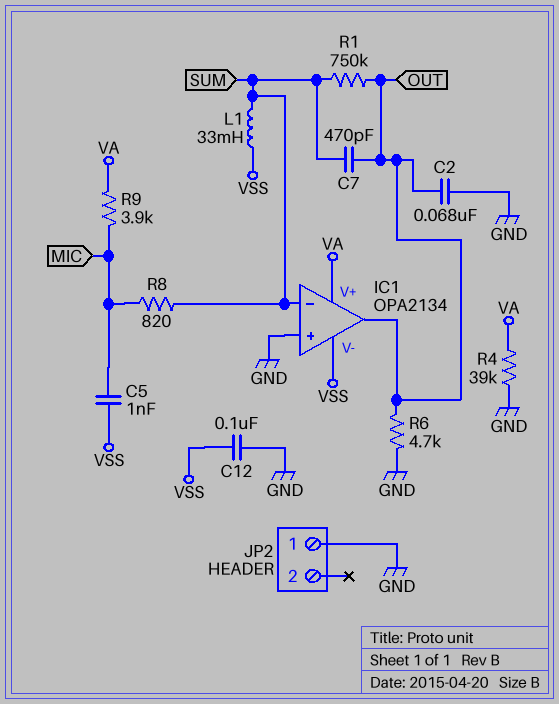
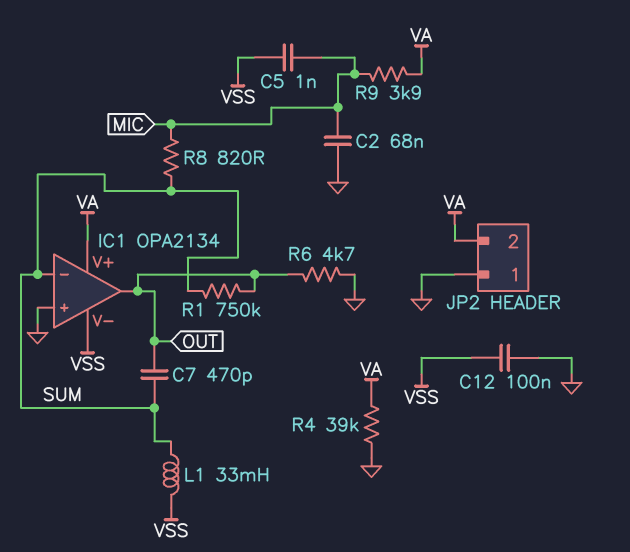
C2: 68nF (GND, OUT) -> 68nF (GND, MIC)
JP2 pin 2: none -> VA

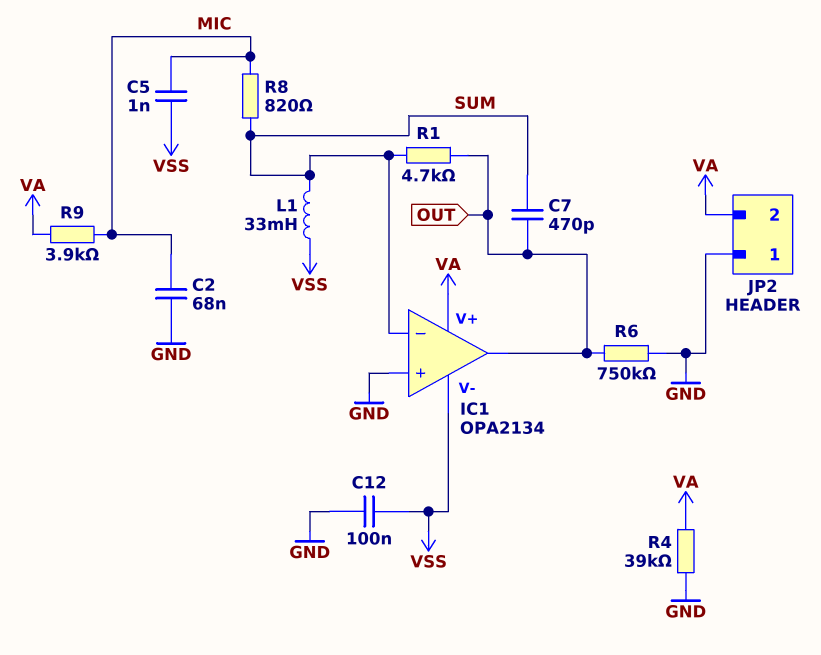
R1: 750k (OUT, SUM) -> 4.7k (OUT, SUM)
R6: 4.7k (GND, OUT) -> 750k (GND, OUT)

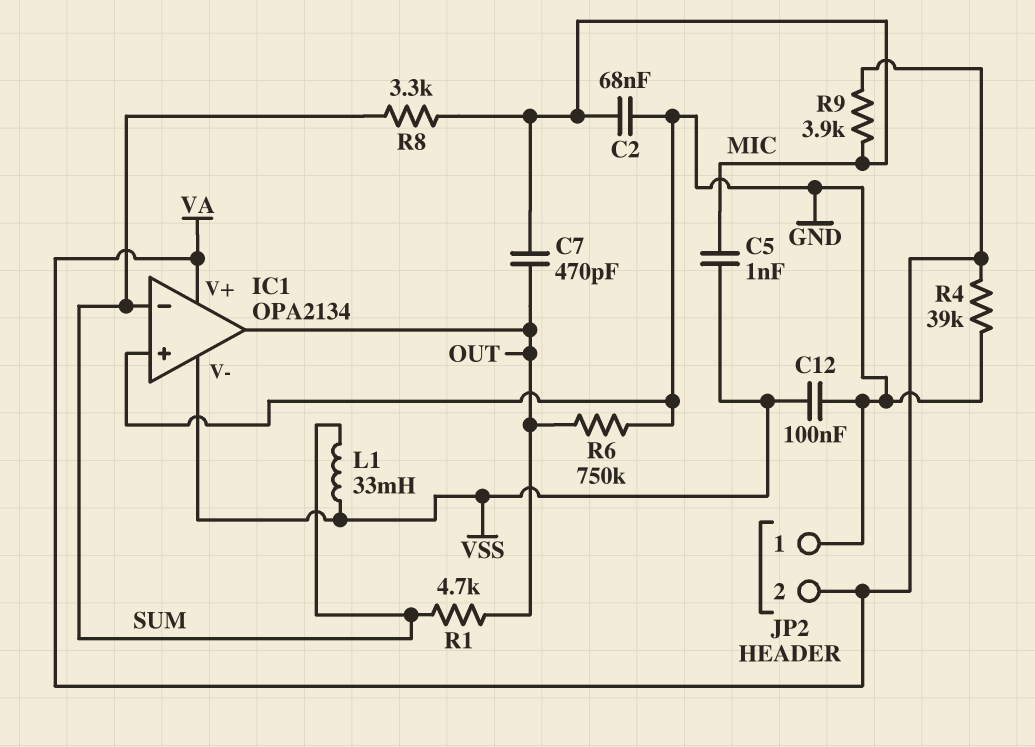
C7: 470pF (OUT, SUM) -> 470pF (MIC, OUT)
R8: 820 (MIC, SUM) -> 3.3k (MIC, SUM)

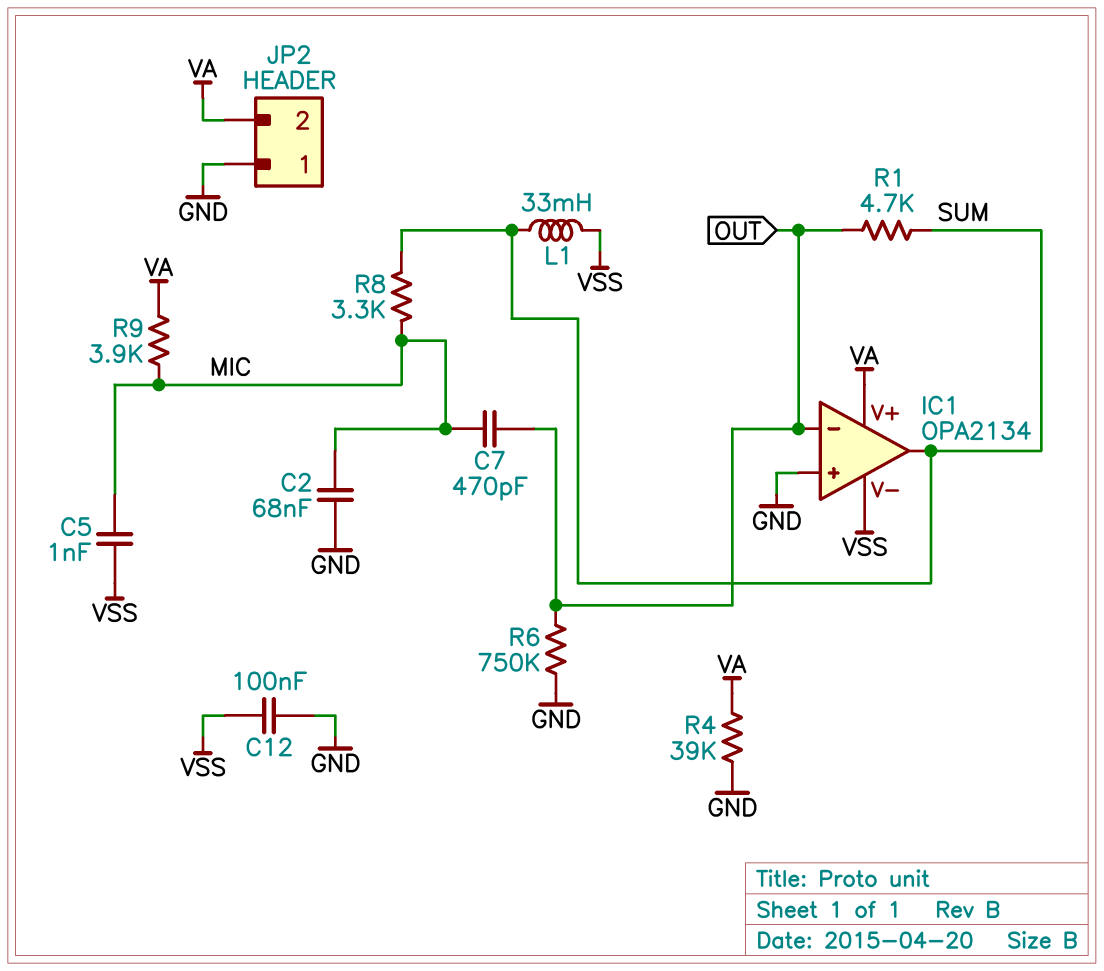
IC1 pin in-: SUM -> OUT
IC1 pin out: OUT -> SUM

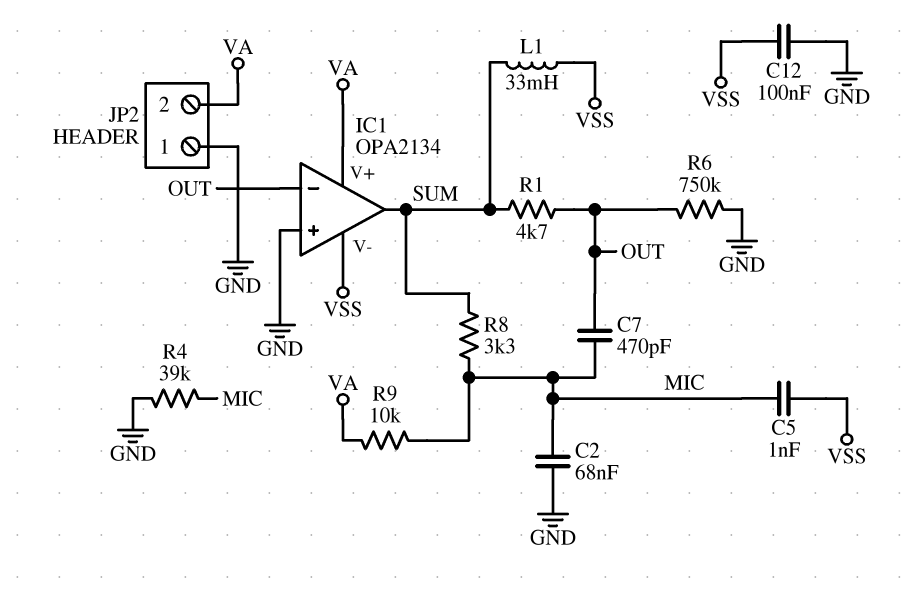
R4: 39k (GND, VA) -> 39k (GND, MIC)
R9: 3.9k (MIC, VA) -> 10k (MIC, VA)

